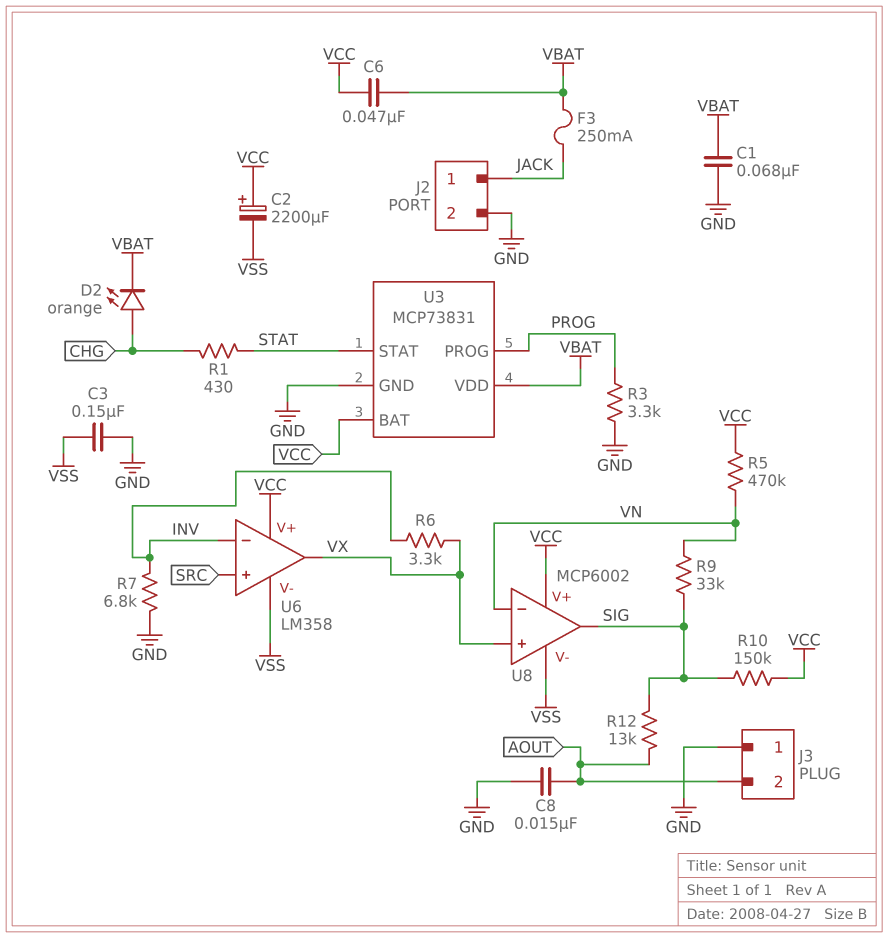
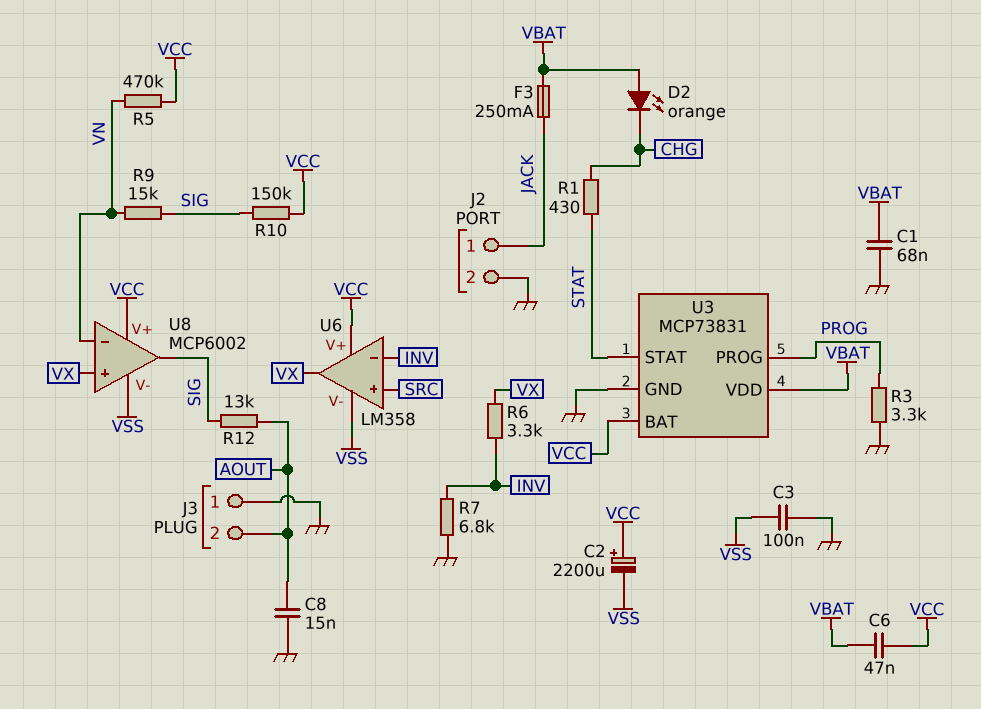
C3: 150nF (GND, VSS) -> 100nF (GND, VSS)
D2: LED orange (A CHG, K VBAT) -> LED orange (A VBAT, K CHG)
R9: 33k (SIG, VN) -> 15k (SIG, VN)

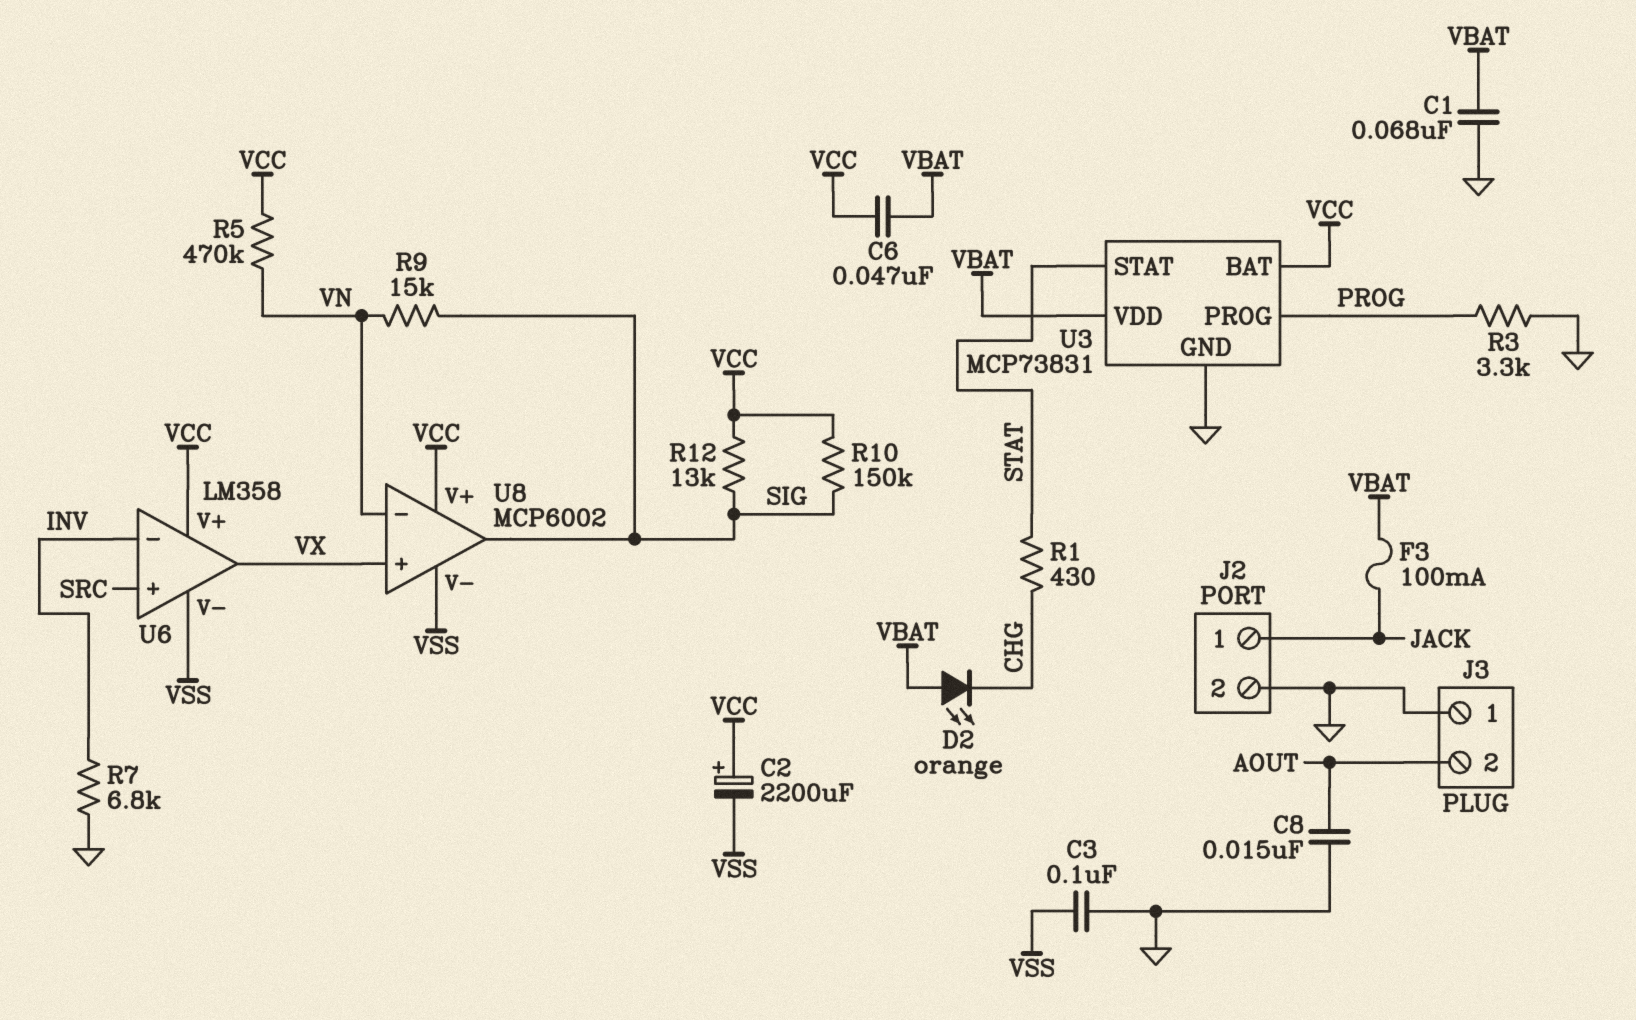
F3: 250mA (JACK, VBAT) -> 100mA (JACK, VBAT)
R6: 3.3k (INV, VX) -> none
R12: 13k (AOUT, SIG) -> 13k (SIG, VCC)

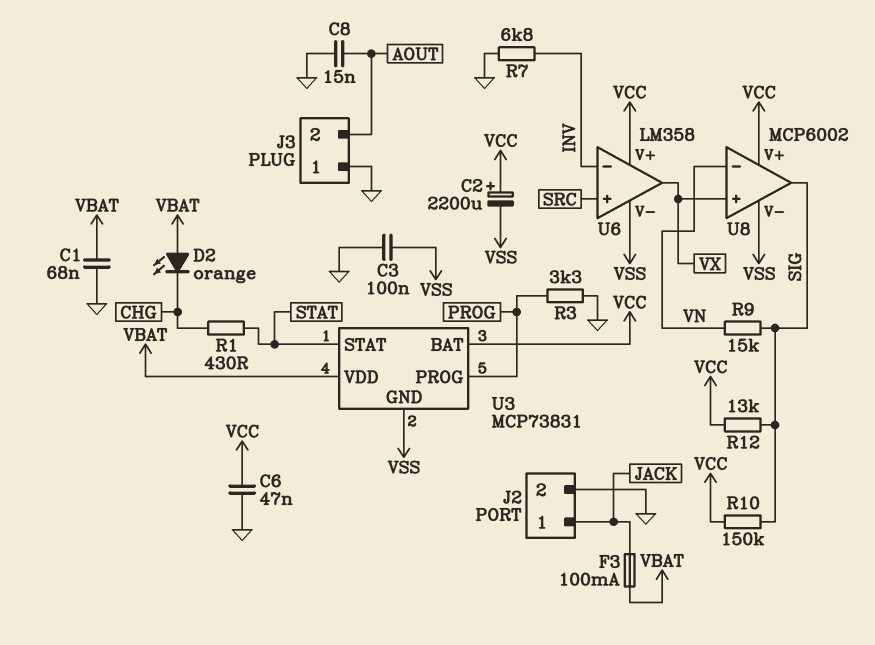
C6: 47nF (VBAT, VCC) -> 47nF (GND, VCC)
R5: 470k (VCC, VN) -> none
U3 pin GND: GND -> VSS

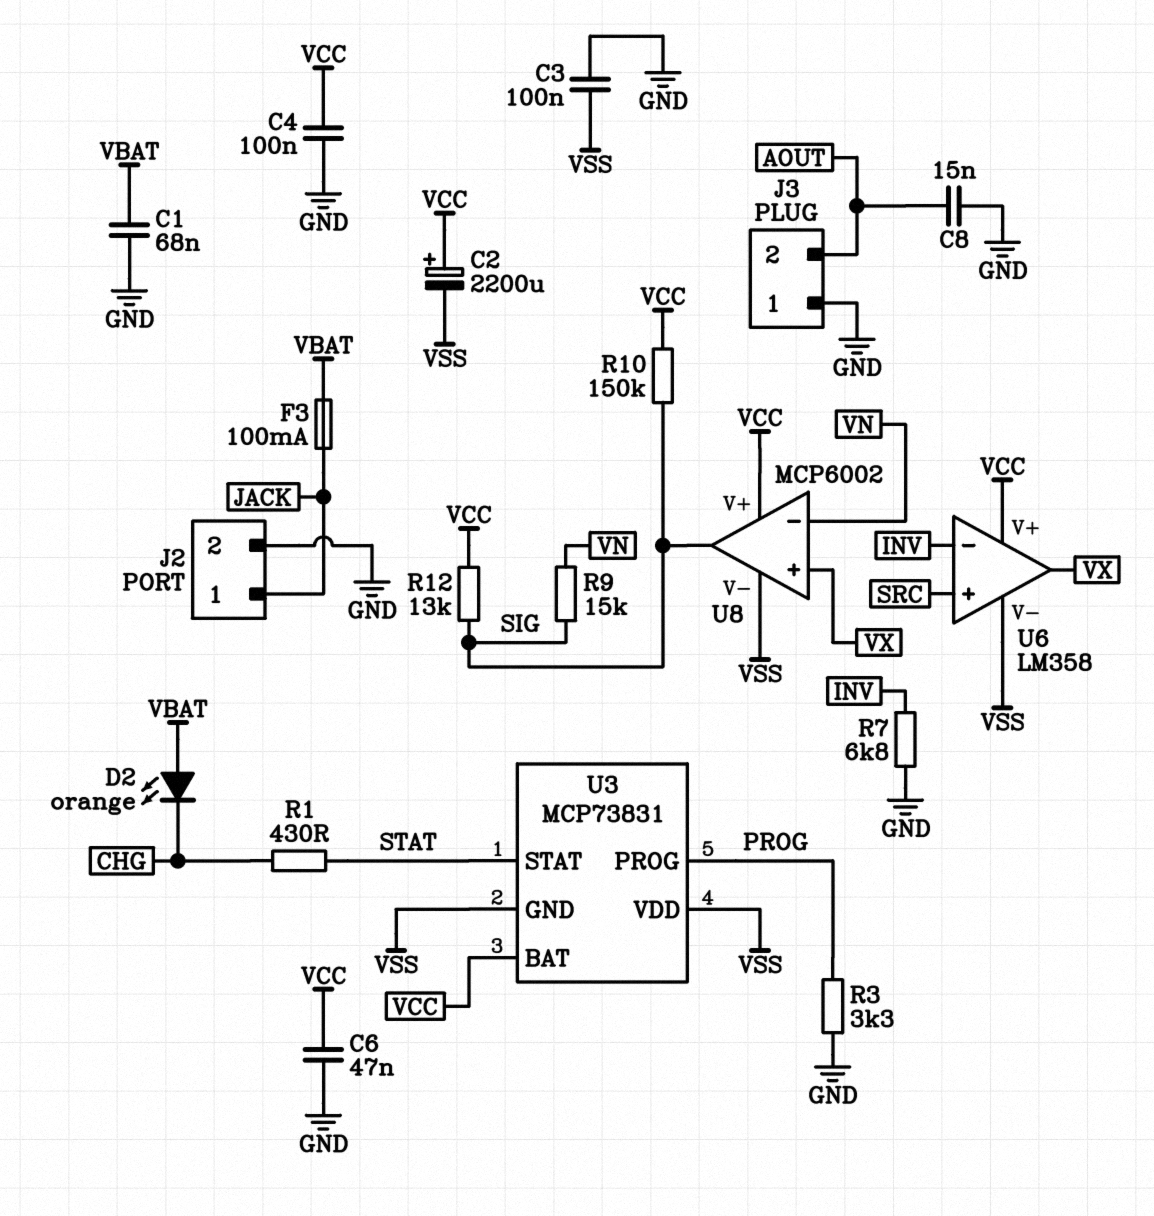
C4: none -> 100nF (GND, VCC)
U3 pin VDD: VBAT -> VSS

